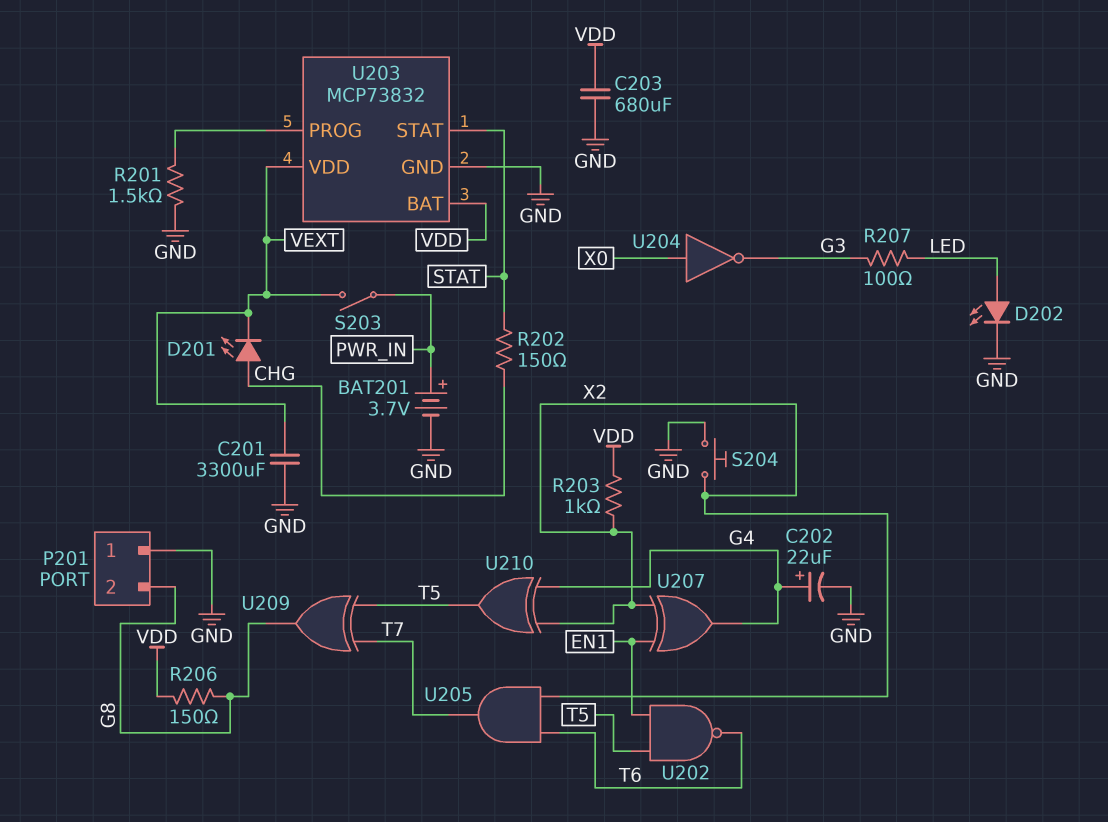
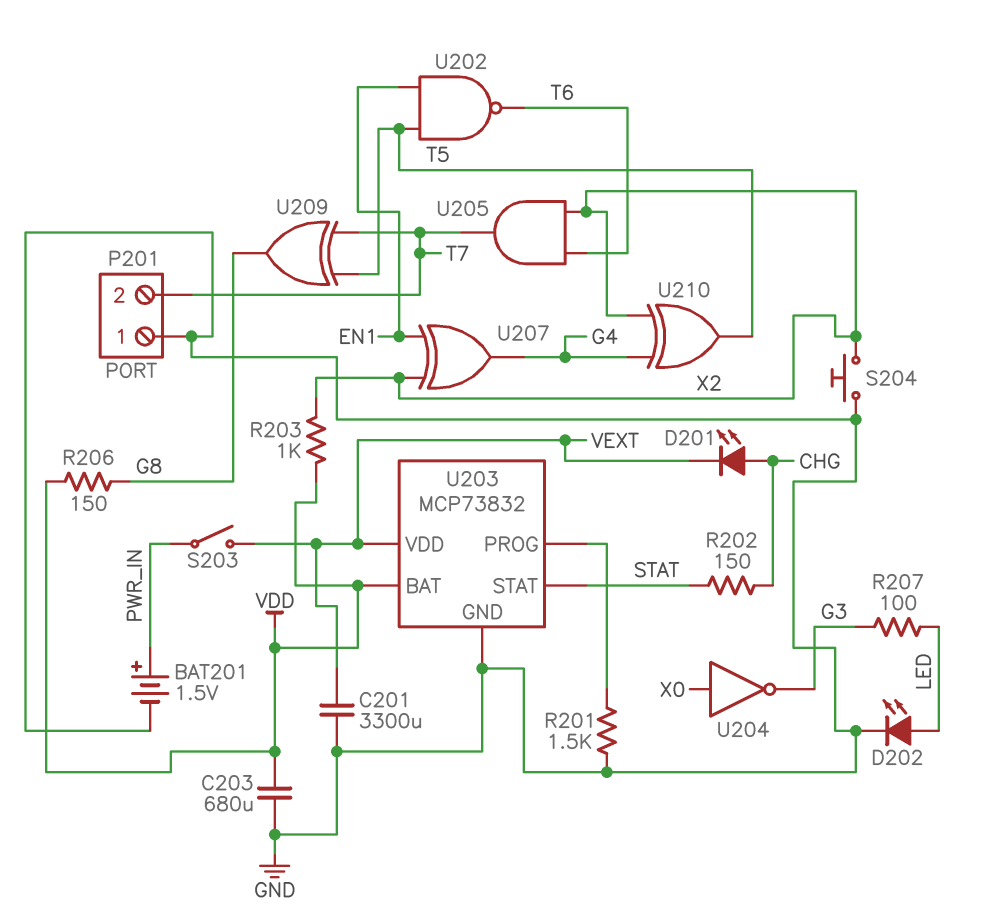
BAT201: 3.7V (plus PWR_IN, minus GND) -> 1.5V (plus PWR_IN, minus GND)
C202: 22uF (plus G4, minus GND) -> none
P201 pin 2: G8 -> T7

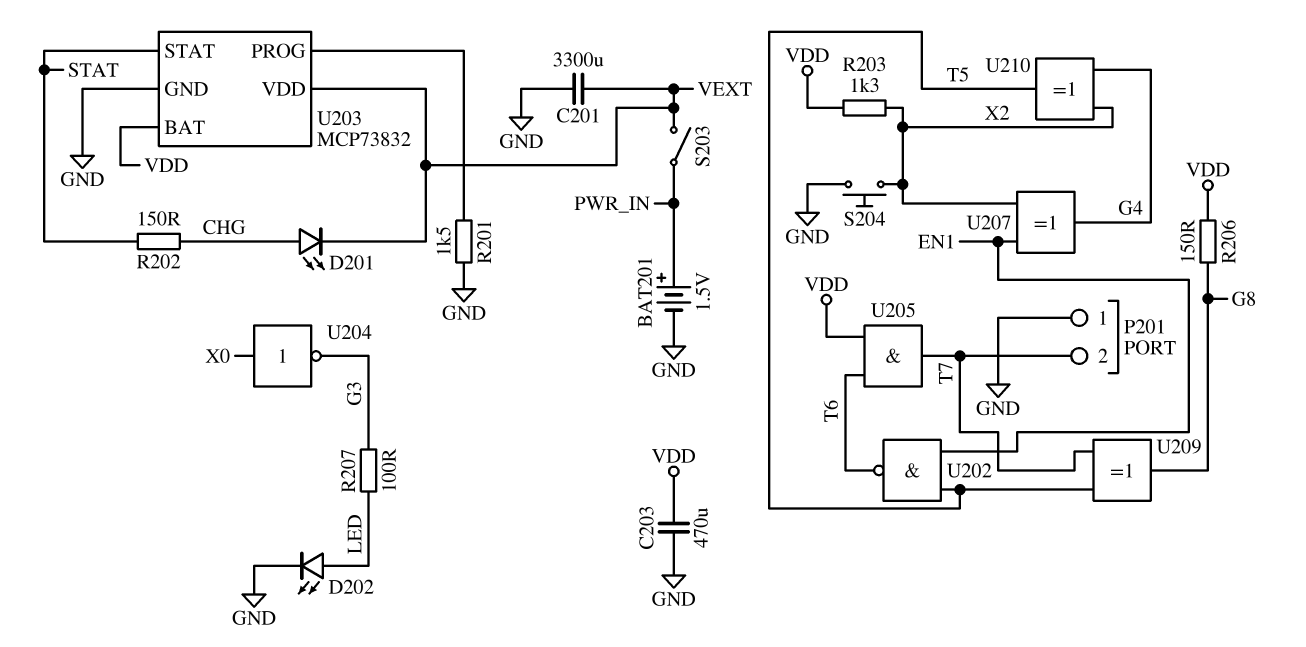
C203: 680uF (GND, VDD) -> 470uF (GND, VDD)
R203: 1k (VDD, X2) -> 1.3k (VDD, X2)
U205: AND (in T6, in X2, out T7) -> AND (in T6, in VDD, out T7)

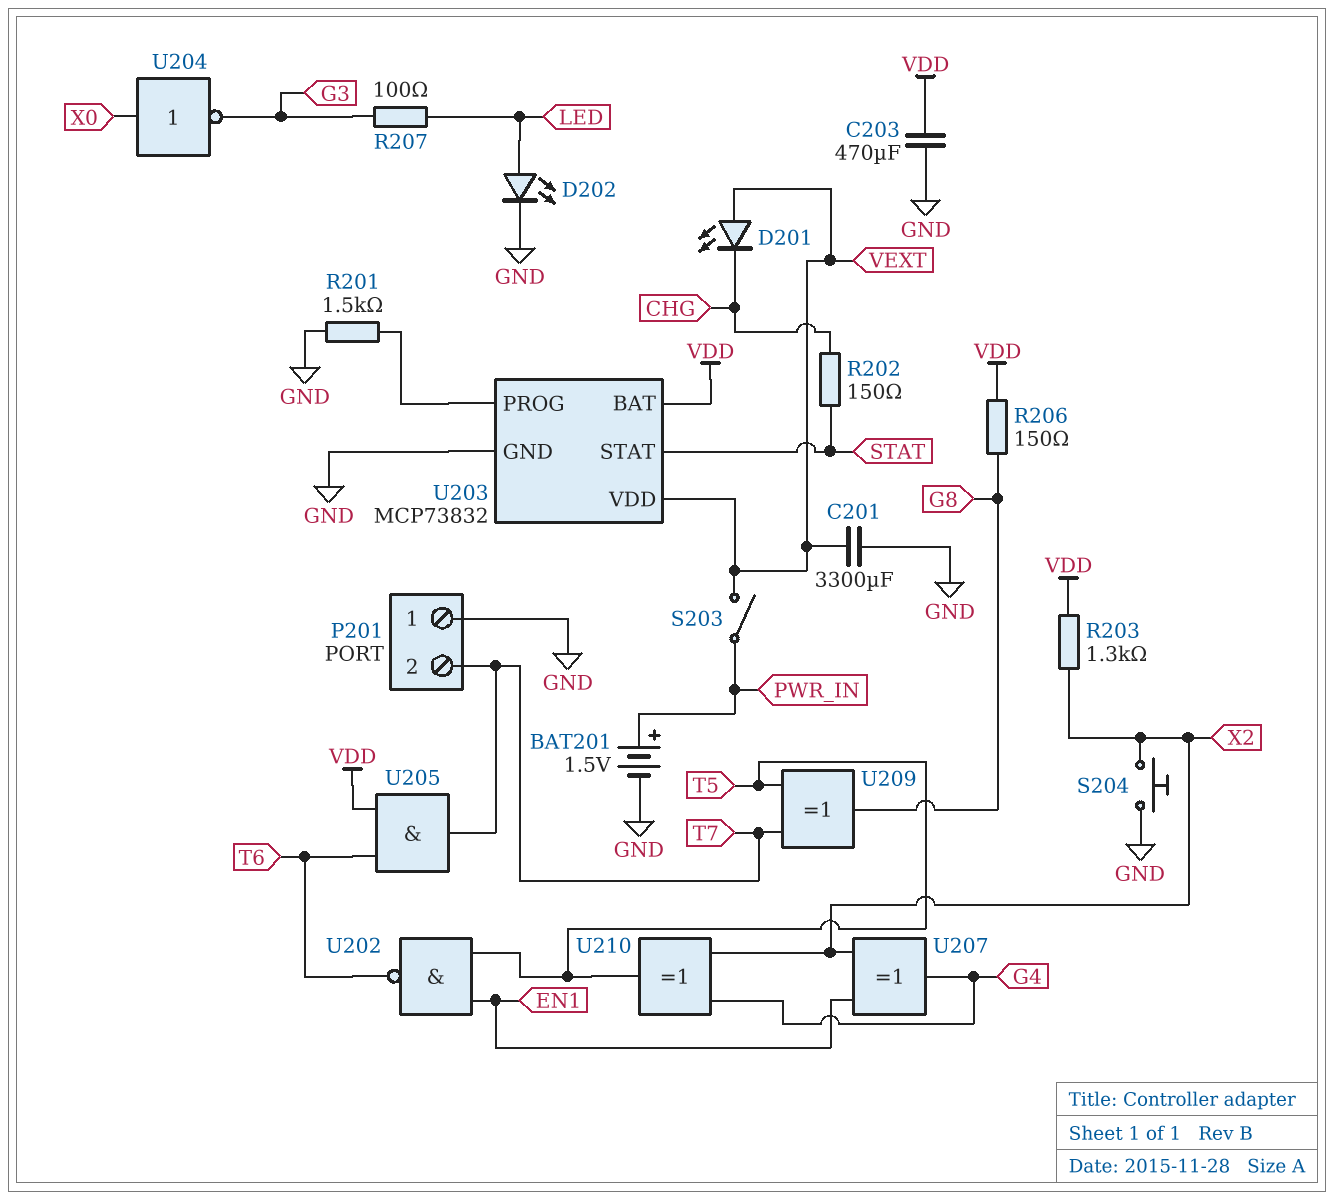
D201: LED (A CHG, K VEXT) -> LED (A VEXT, K CHG)

